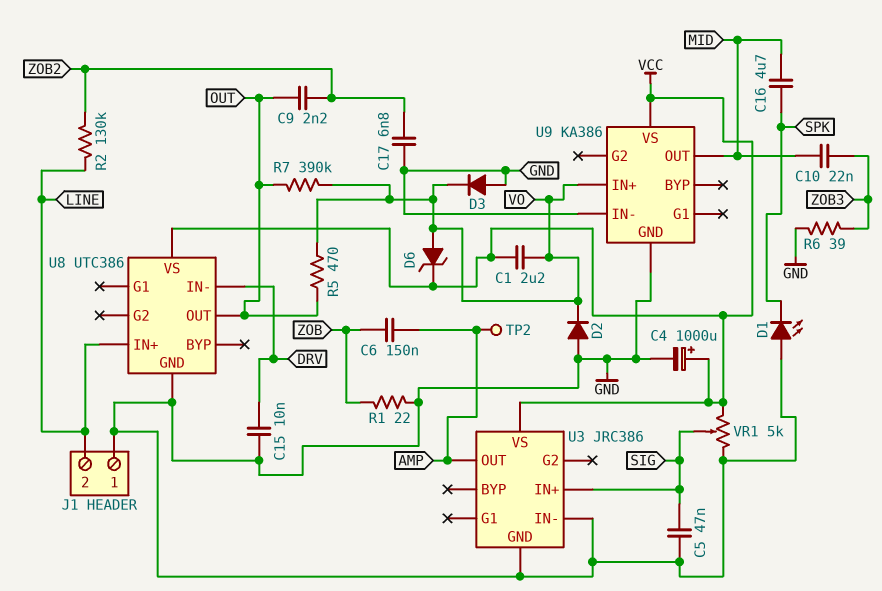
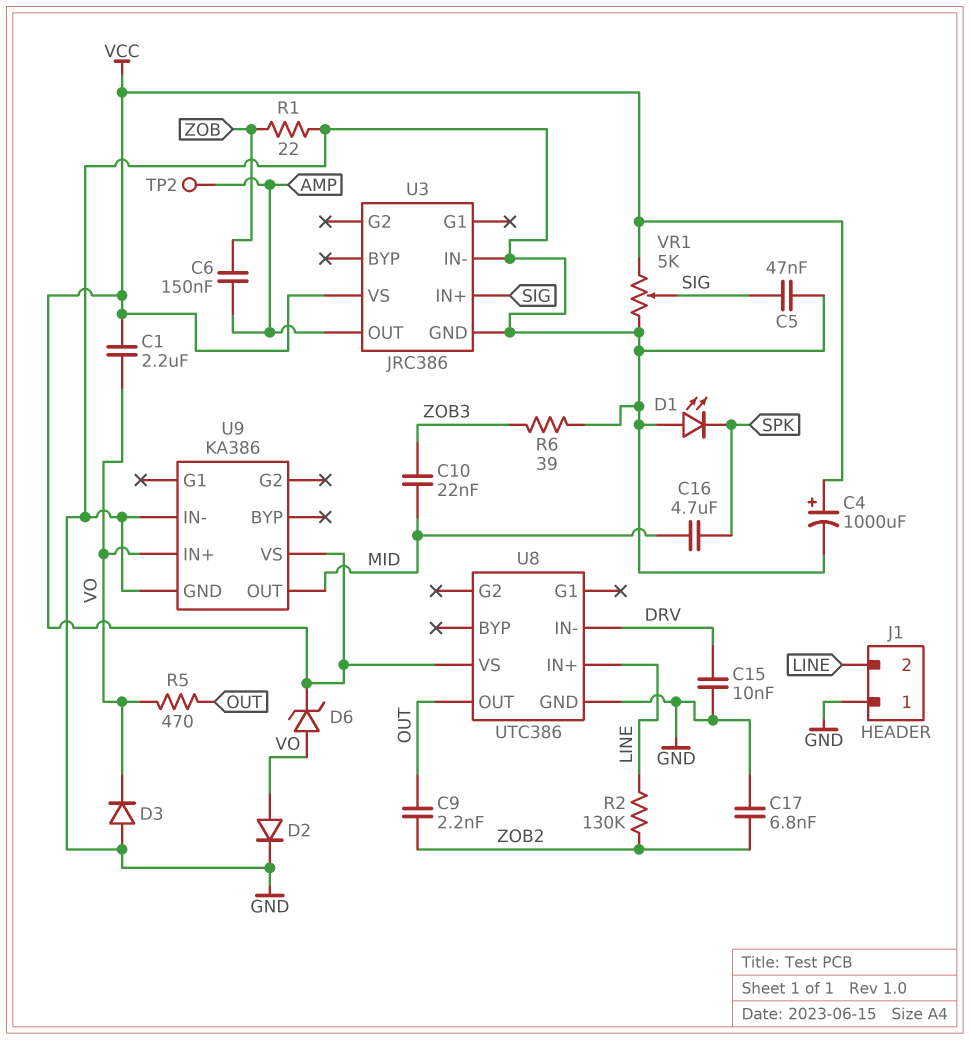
D2: diode (A GND, K VO) -> diode (A VO, K GND)
R7: 390k (OUT, VO) -> none

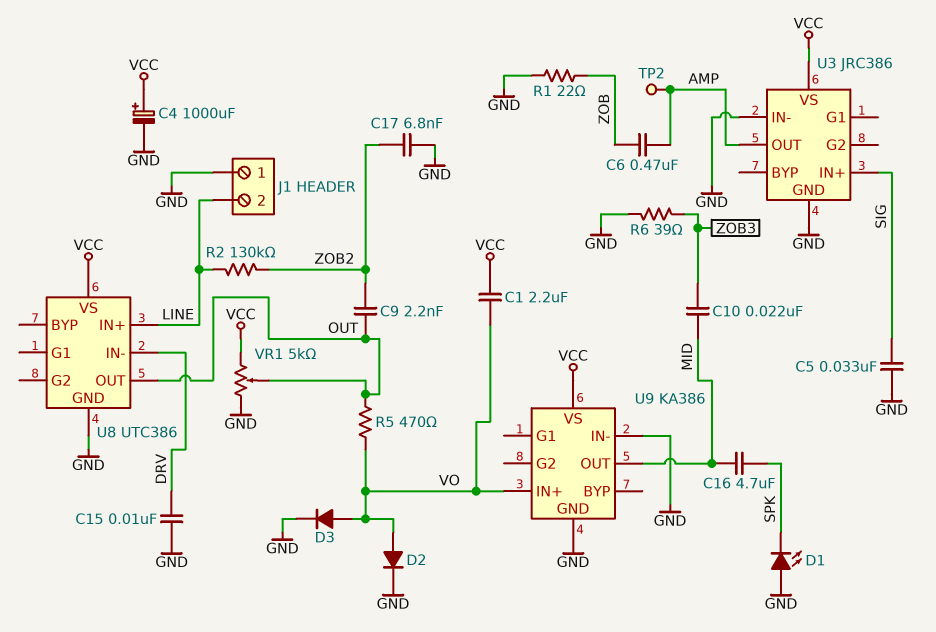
C5: 47nF (GND, SIG) -> 33nF (GND, SIG)
C6: 150nF (AMP, ZOB) -> 470nF (AMP, ZOB)
D3: diode (A GND, K VO) -> diode (A VO, K GND)
D6: zener (A VO, K VCC) -> none
VR1: 5k (GND, VCC, wiper SIG) -> 5k (GND, VCC, wiper OUT)

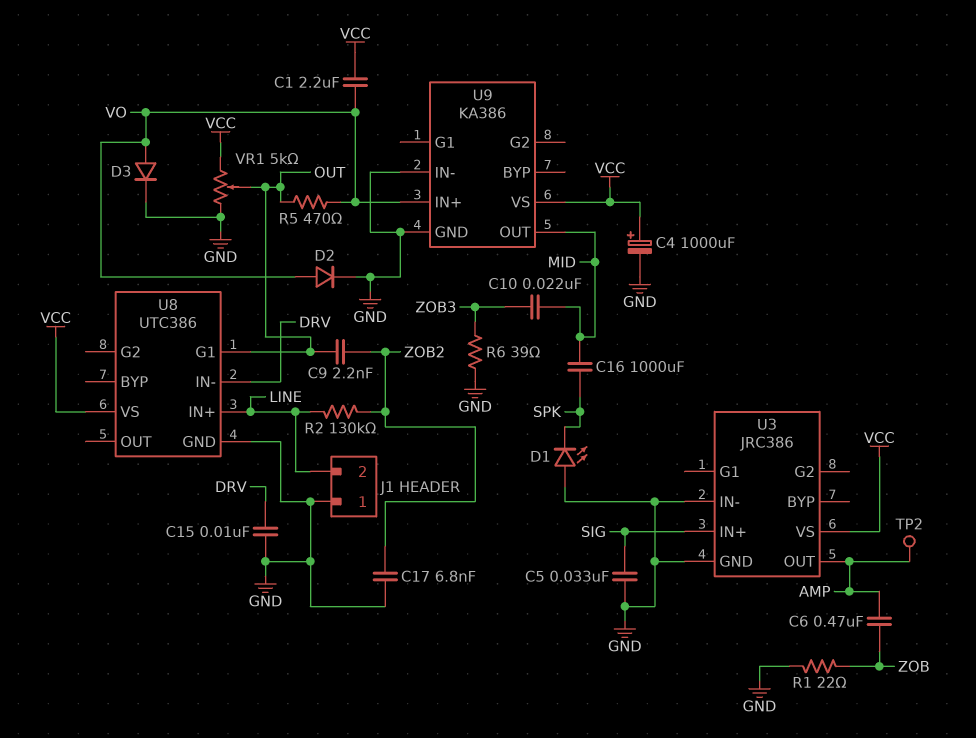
C16: 4.7uF (MID, SPK) -> 1000uF (MID, SPK)
U8 pin G1: none -> OUT
U8 pin OUT: OUT -> none

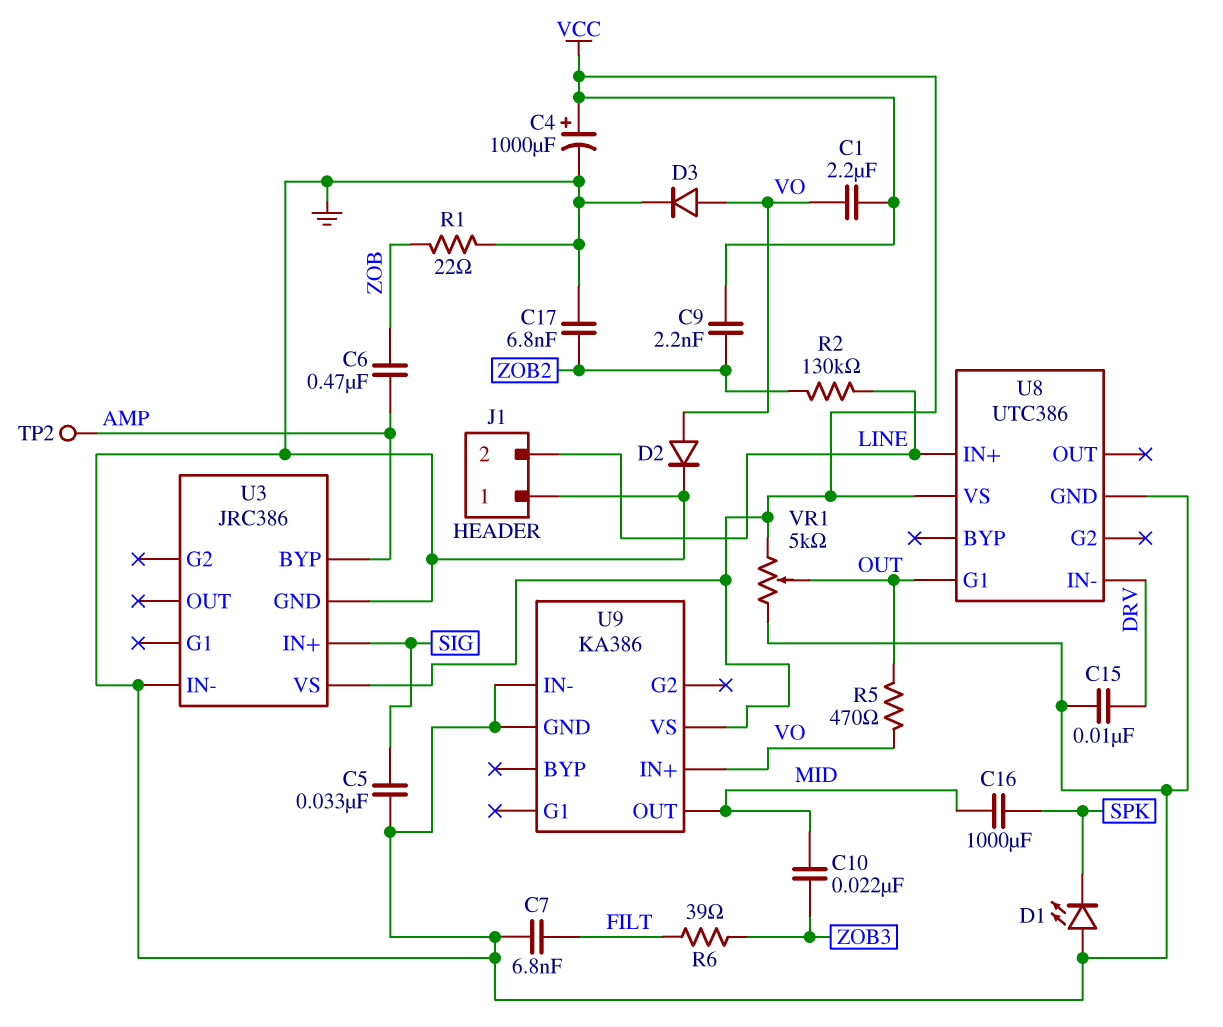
C7: none -> 6.8nF (FILT, GND)
C9: 2.2nF (OUT, ZOB2) -> 2.2nF (VCC, ZOB2)
R6: 39 (GND, ZOB3) -> 39 (FILT, ZOB3)
U3 pin BYP: none -> AMP
U3 pin OUT: AMP -> none

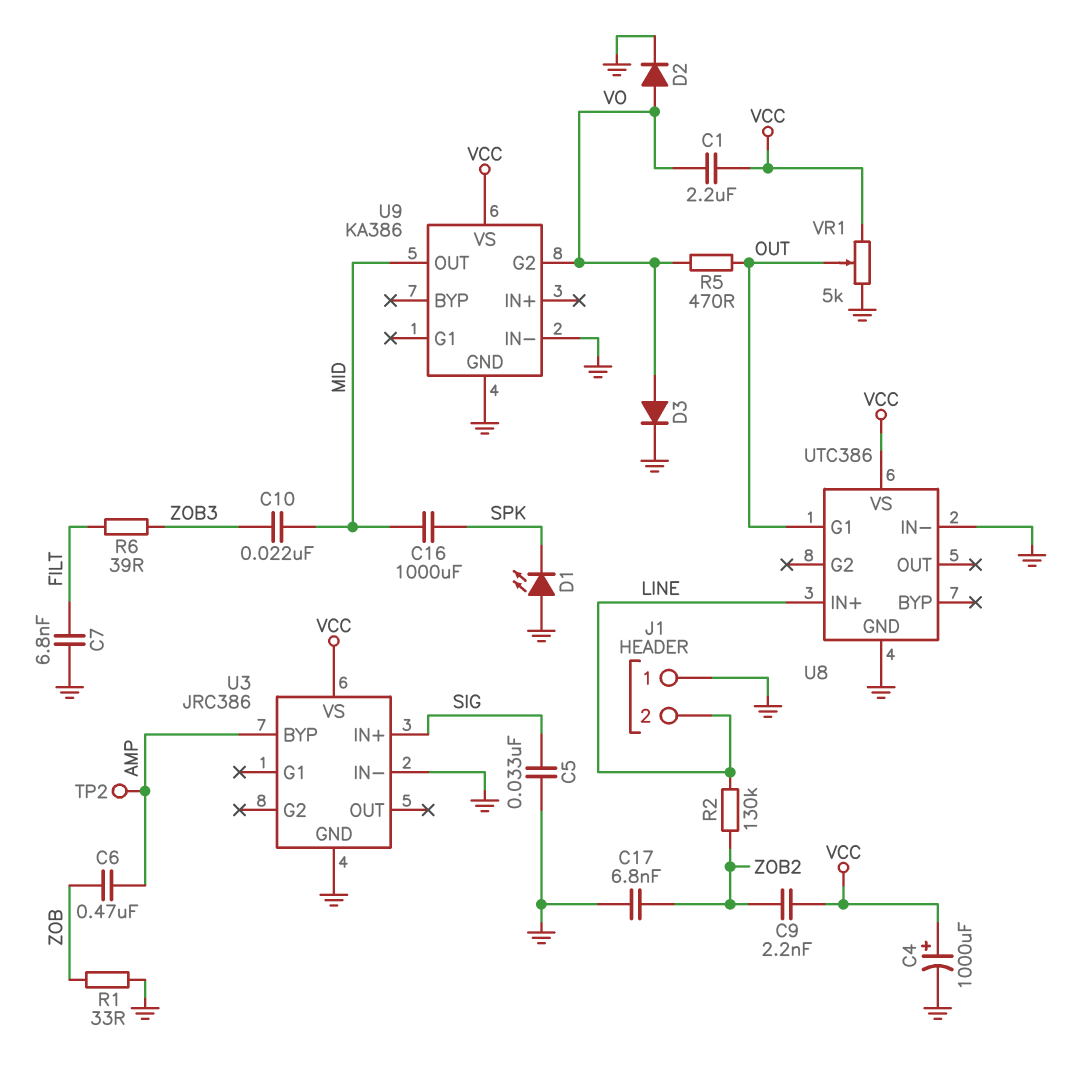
C15: 10nF (DRV, GND) -> none
R1: 22 (GND, ZOB) -> 33 (GND, ZOB)
U8 pin IN-: DRV -> GND
U9 pin G2: none -> VO
U9 pin IN+: VO -> none

